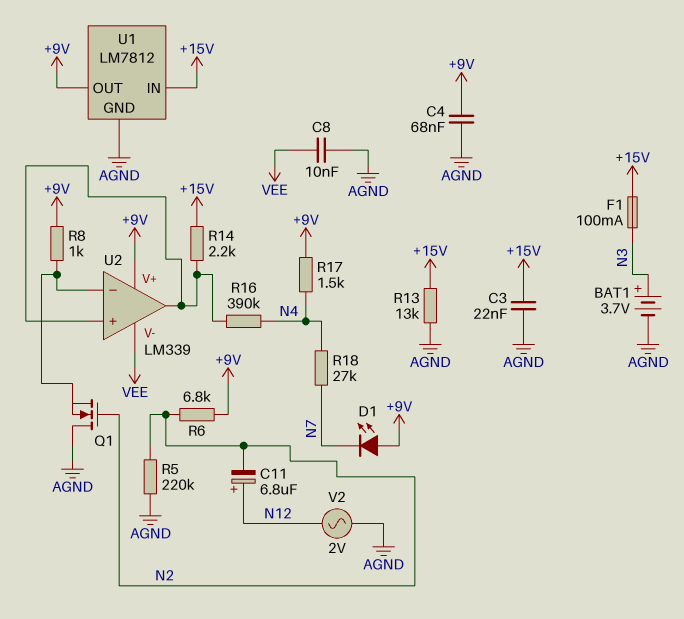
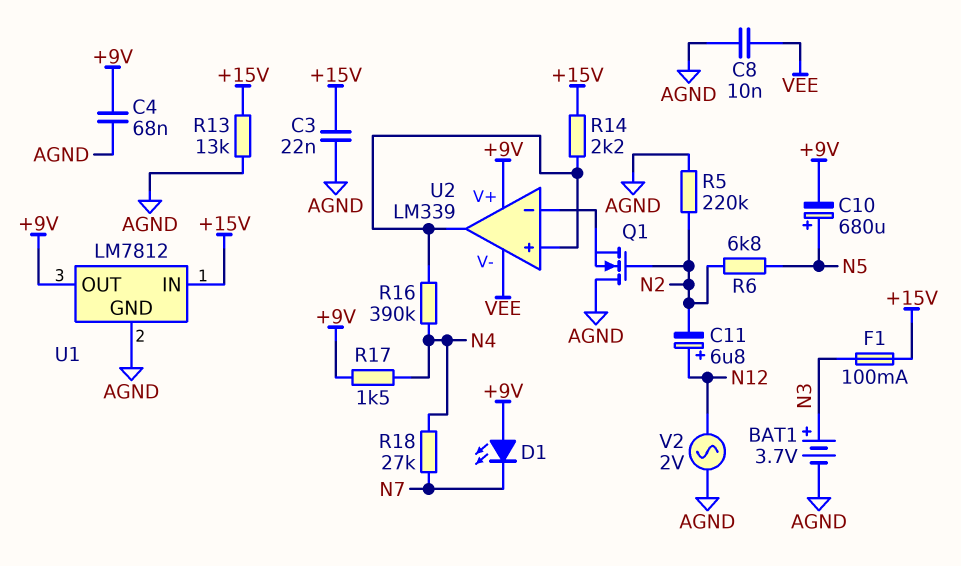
C10: none -> 680uF (plus N5, minus +9V)
R6: 6.8k (+9V, N2) -> 6.8k (N2, N5)
R8: 1k (+9V, U2/in-) -> none

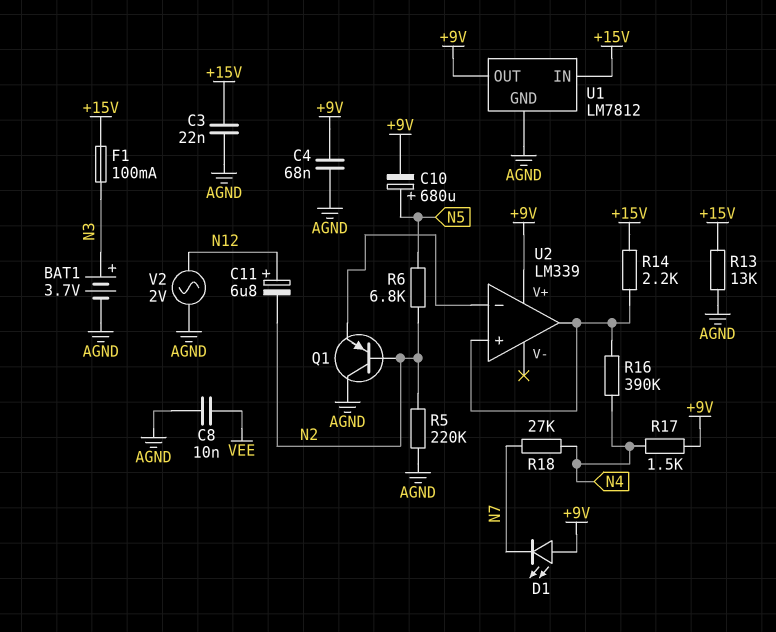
Q1: NMOS (G N2, D AGND, S U2/in-) -> PNP (B N2, C AGND, E U2/in-)
U2 pin V-: VEE -> none

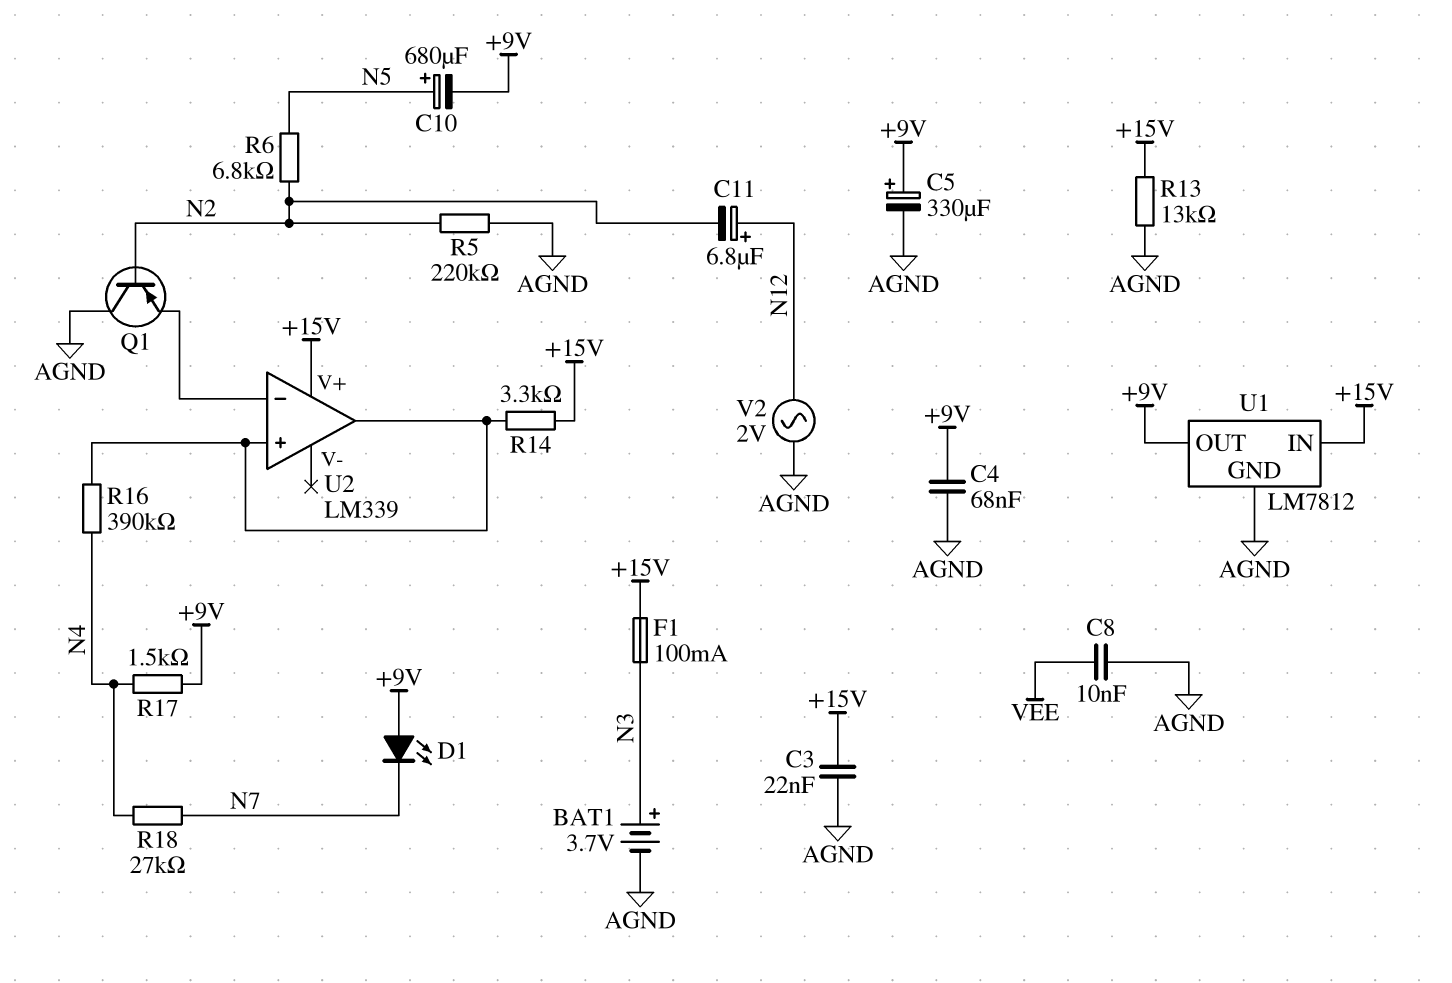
C5: none -> 330uF (plus +9V, minus AGND)
R14: 2.2k (+15V, U2/in+) -> 3.3k (+15V, U2/in+)
U2 pin V+: +9V -> +15V

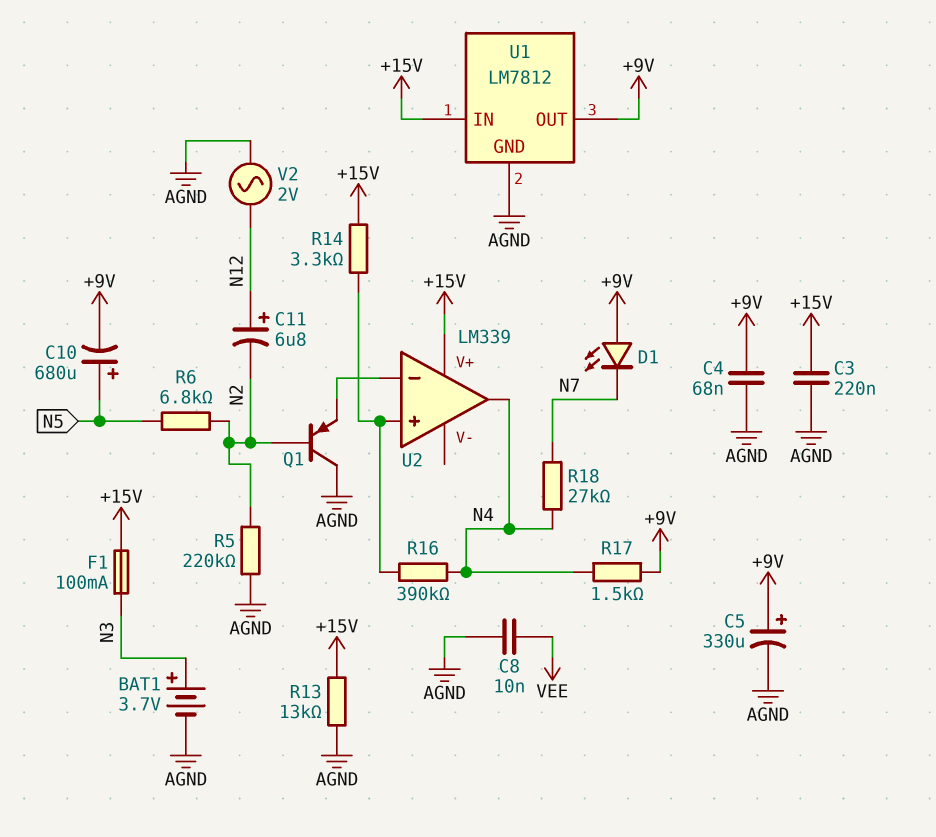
C3: 22nF (+15V, AGND) -> 220nF (+15V, AGND)
U2 pin out: U2/in+ -> N4

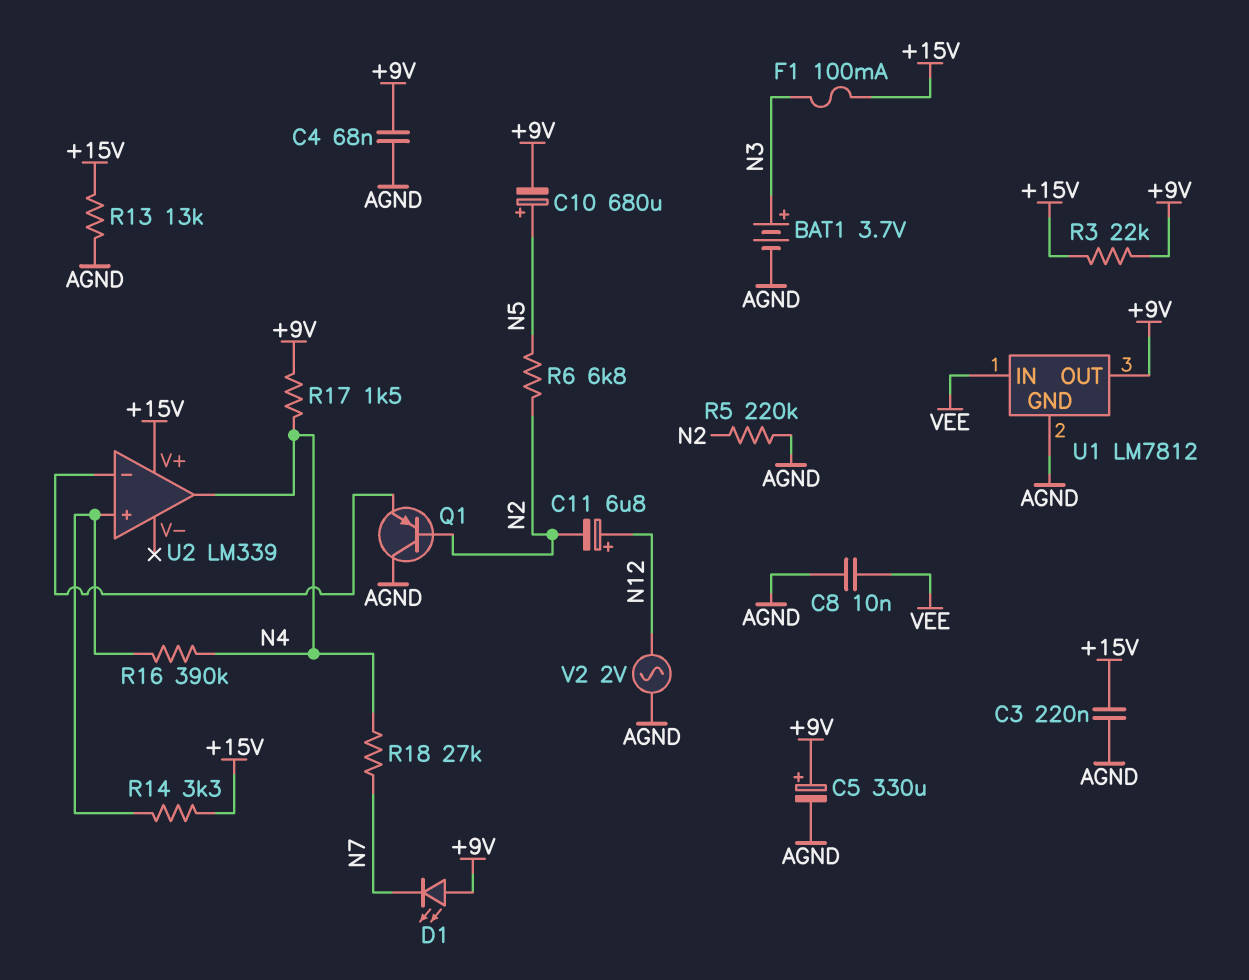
R3: none -> 22k (+9V, +15V)
U1 pin IN: +15V -> VEE

